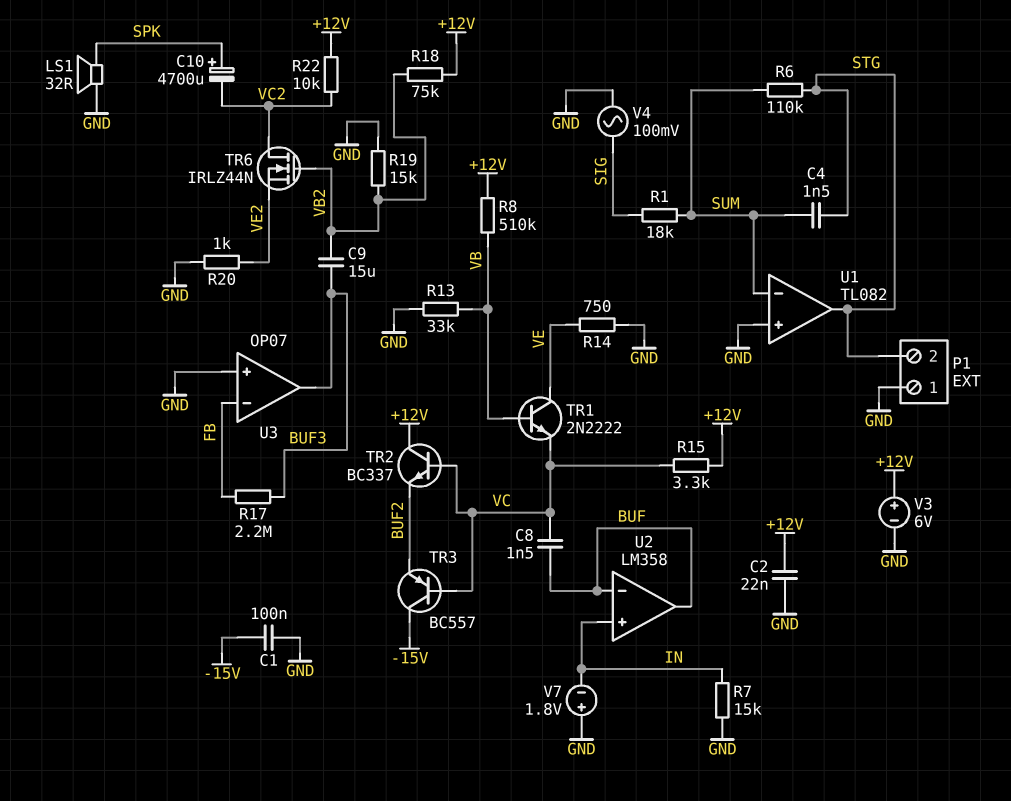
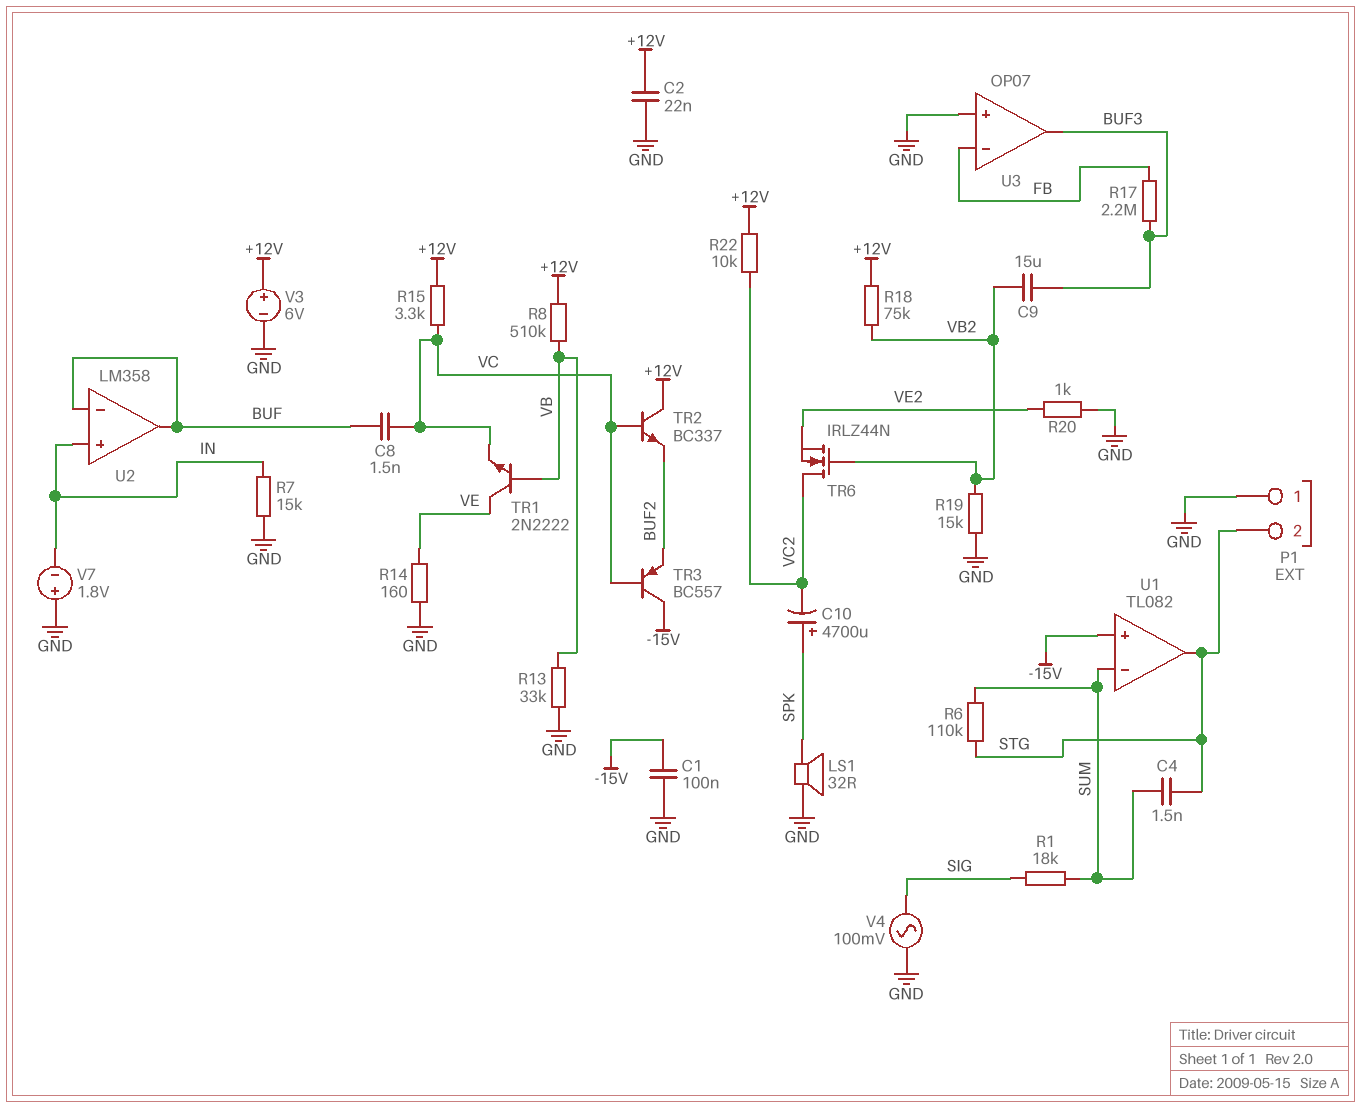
R14: 750 (GND, VE) -> 160 (GND, VE)
U1 pin in+: GND -> -15V

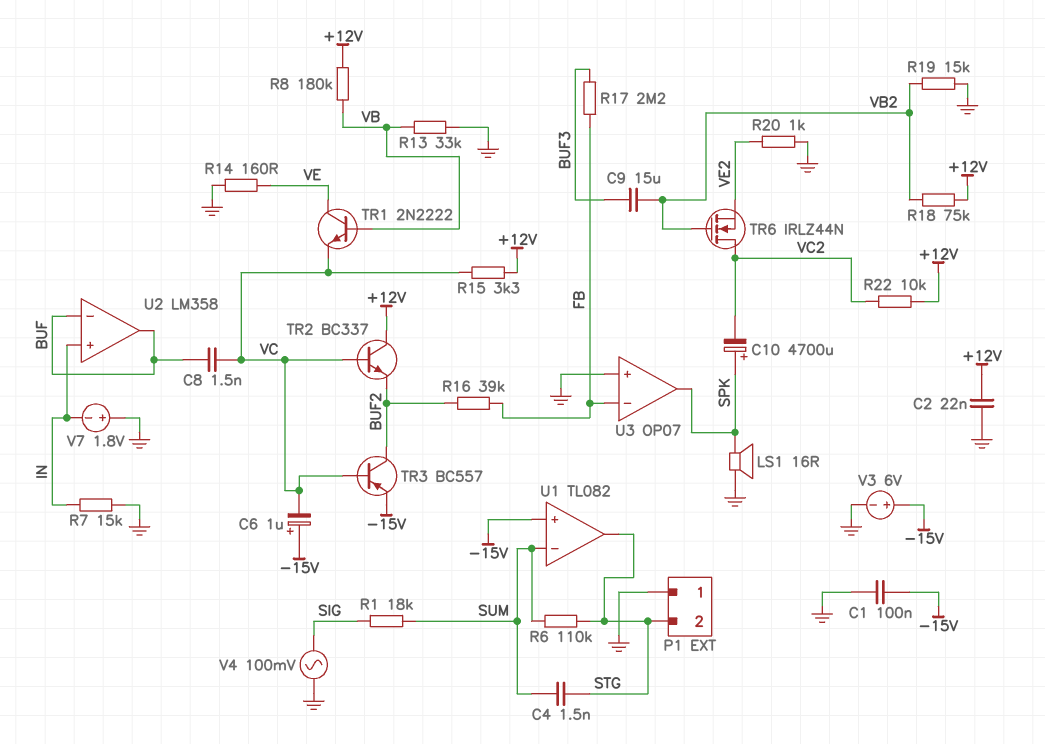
C6: none -> 1uF (plus -15V, minus VC)
LS1: speaker 32R (GND, SPK) -> speaker 16R (GND, SPK)
R8: 510k (+12V, VB) -> 180k (+12V, VB)
R16: none -> 39k (BUF2, FB)
TR3: PNP BC557 (B VC, C -15V, E BUF2) -> PNP BC557 (B VC, C BUF2, E -15V)
U3 pin out: BUF3 -> SPK
V3: 6V (plus +12V, minus GND) -> 6V (plus -15V, minus GND)

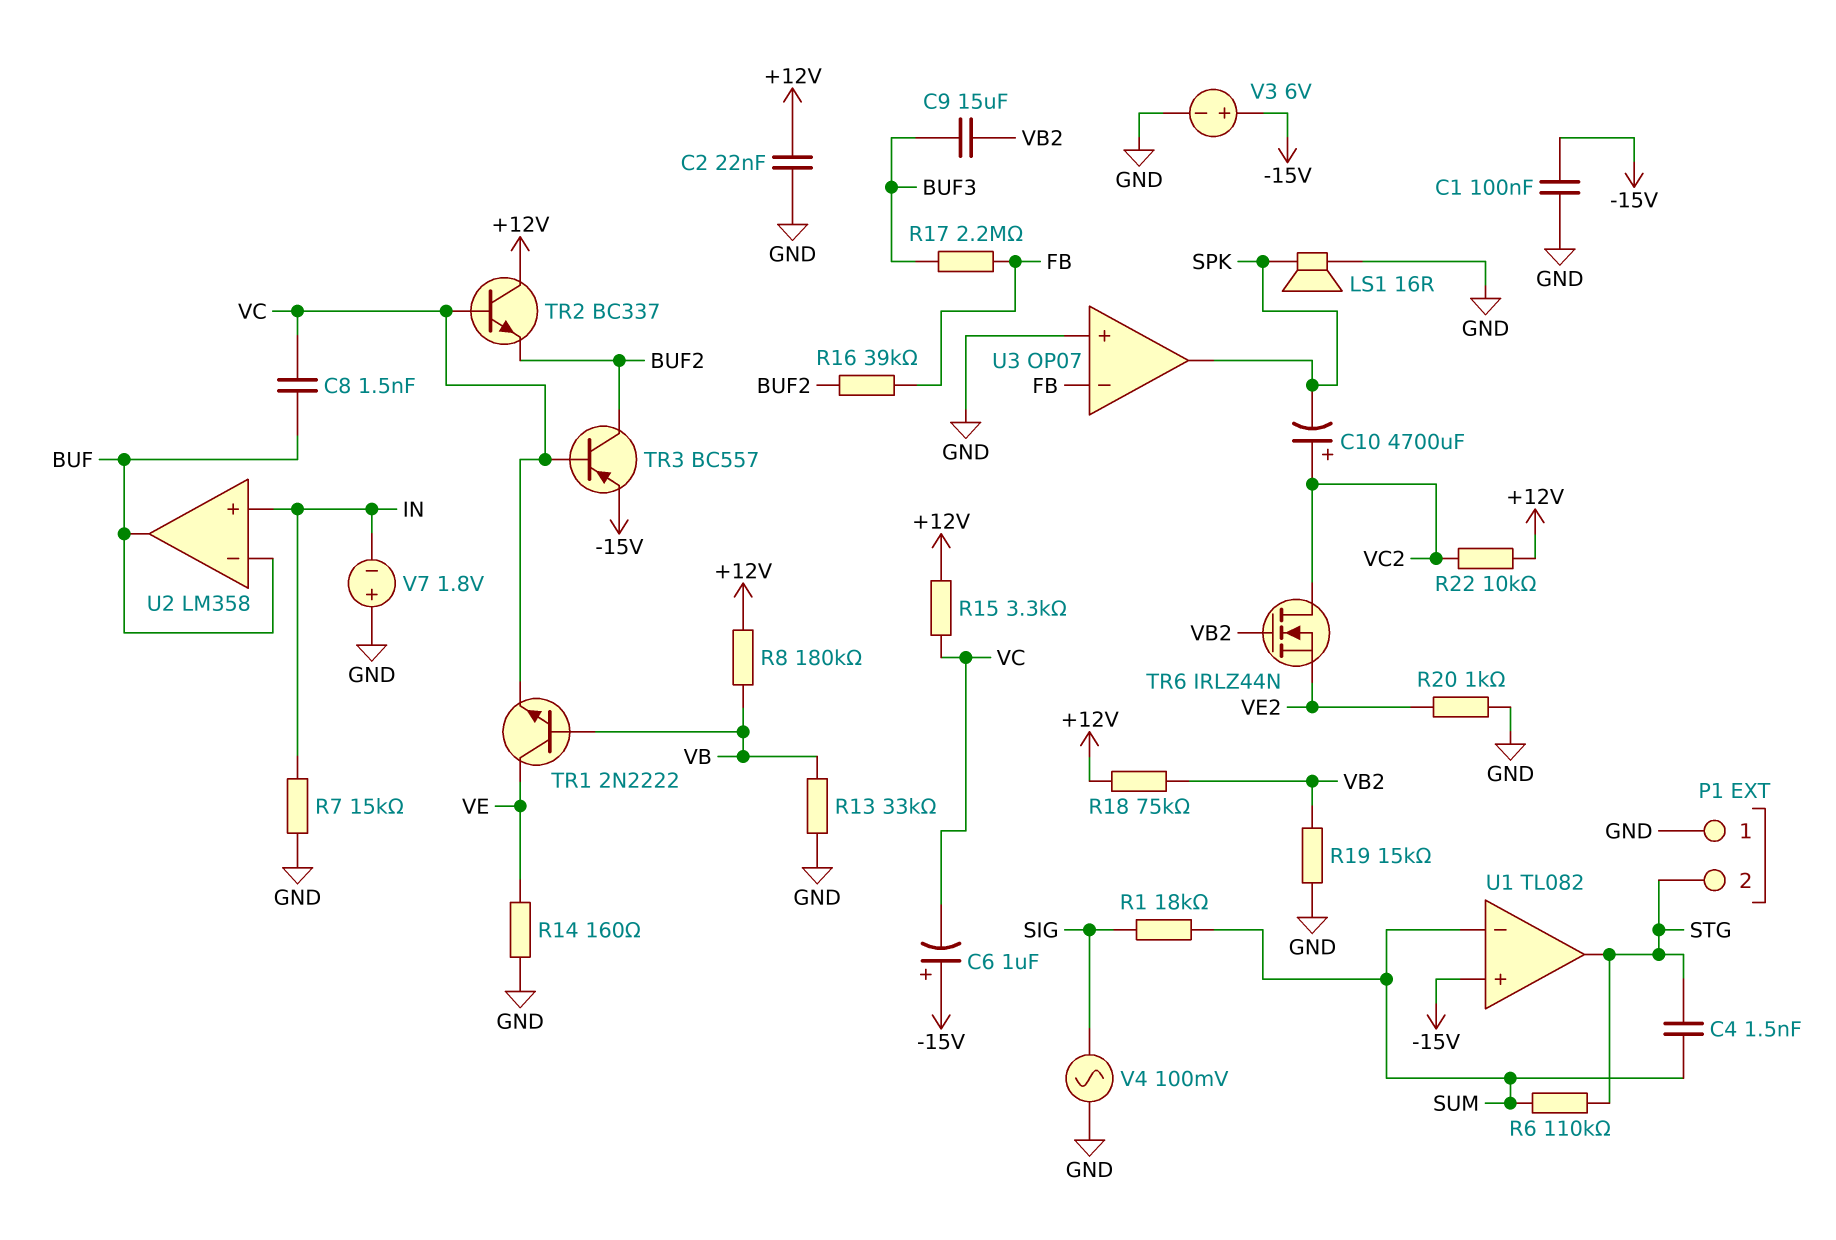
C10: 4700uF (plus SPK, minus VC2) -> 4700uF (plus VC2, minus SPK)

